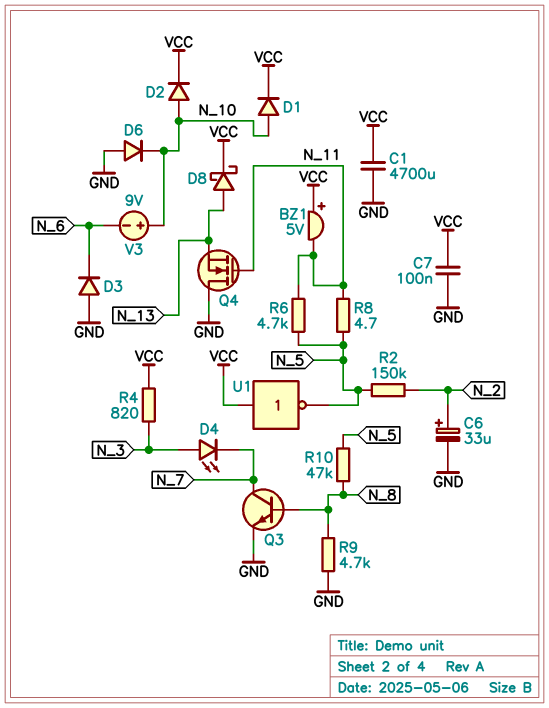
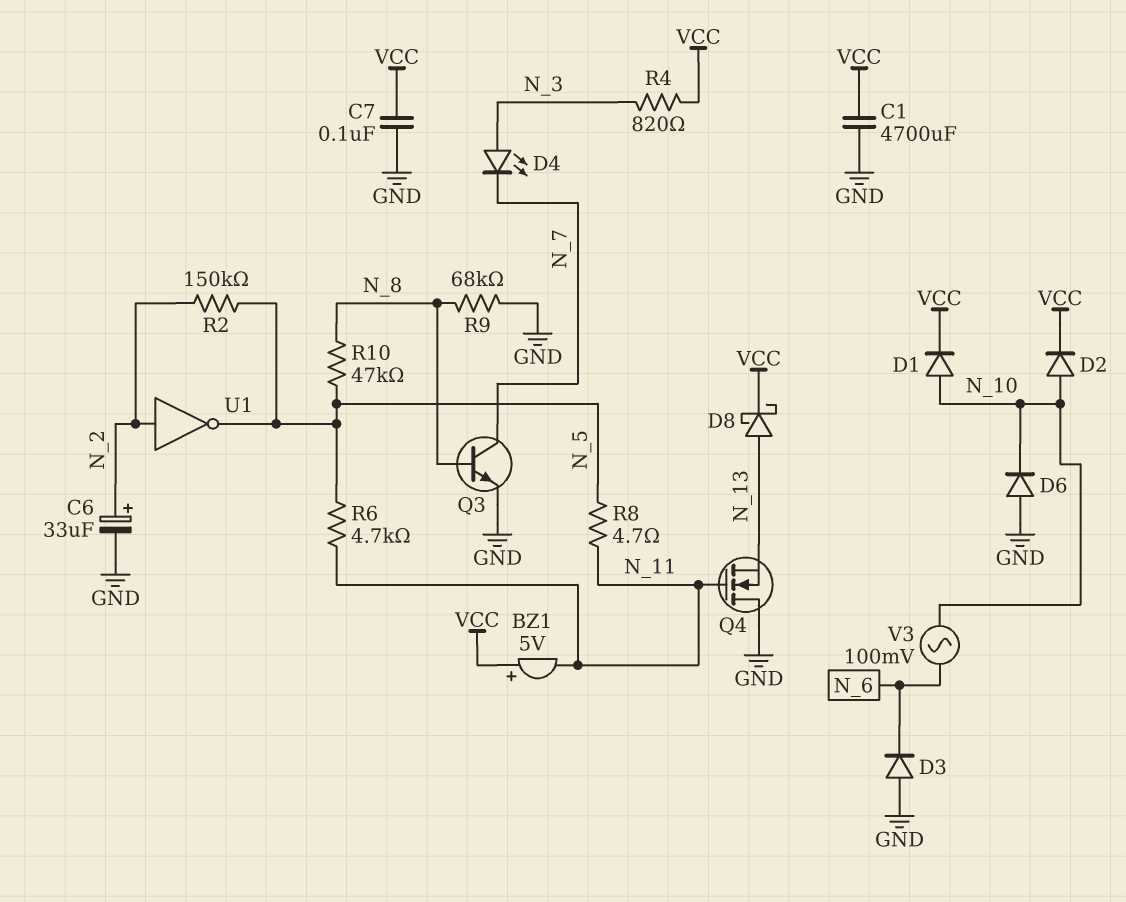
R9: 4.7k (GND, N_8) -> 68k (GND, N_8)
U1: NOT (in VCC, out N_5) -> NOT (in N_2, out N_5)
V3: 9V (plus N_10, minus N_6) -> AC 100mV (N_6, N_10)

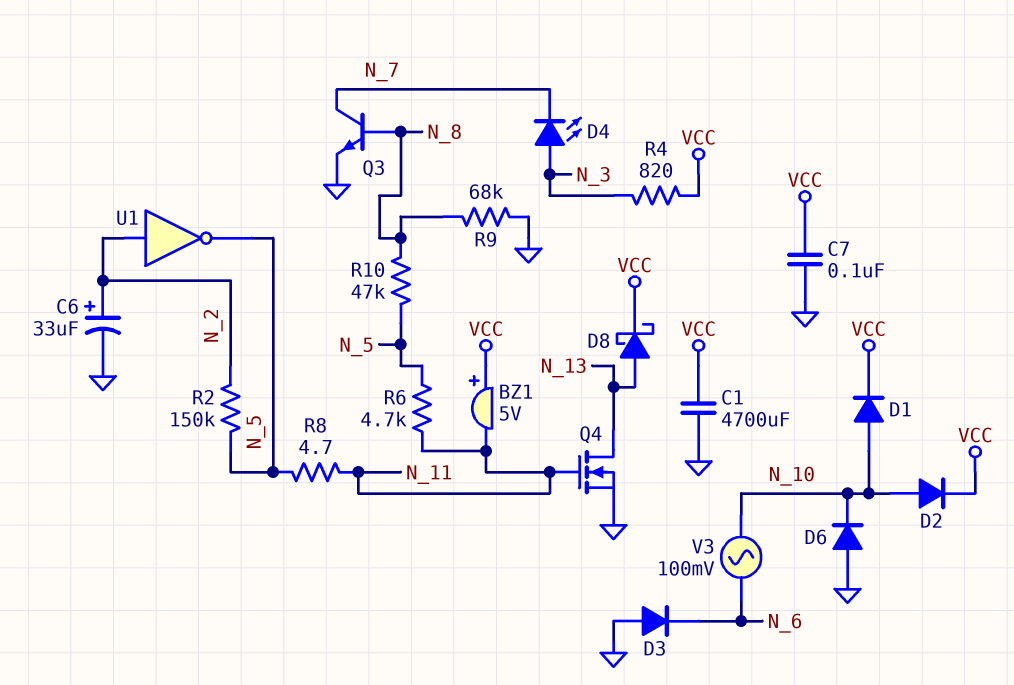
Q4: NMOS (G N_11, D GND, S N_13) -> NMOS (G N_11, D N_13, S GND)

